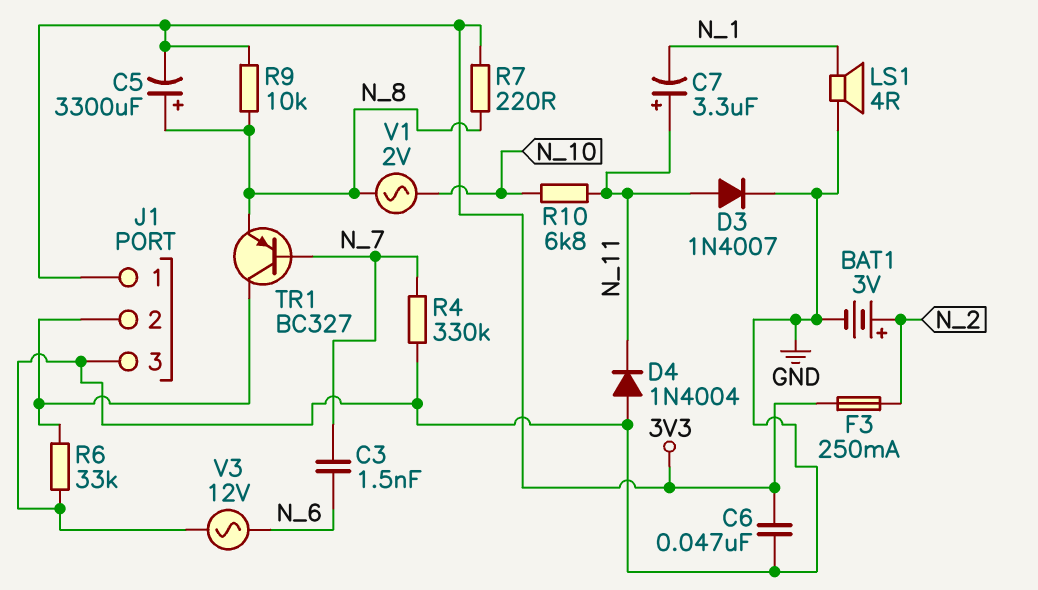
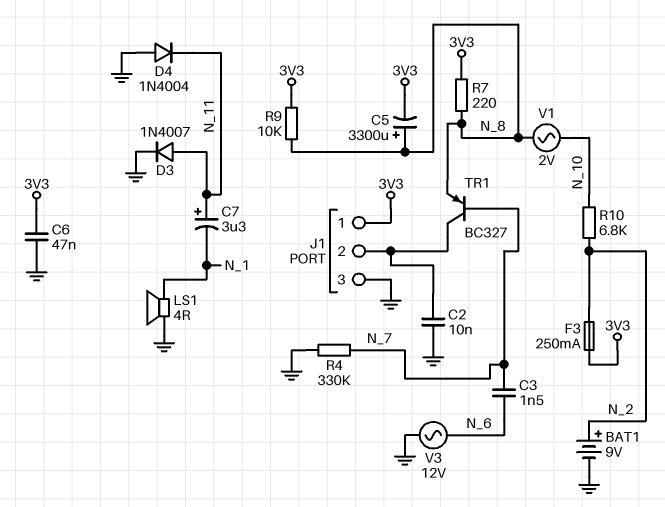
BAT1: 3V (plus N_2, minus GND) -> 9V (plus N_2, minus GND)
C2: none -> 10nF (GND, J1/2)
R6: 33k (GND, J1/2) -> none
R10: 6.8k (N_10, N_11) -> 6.8k (N_2, N_10)

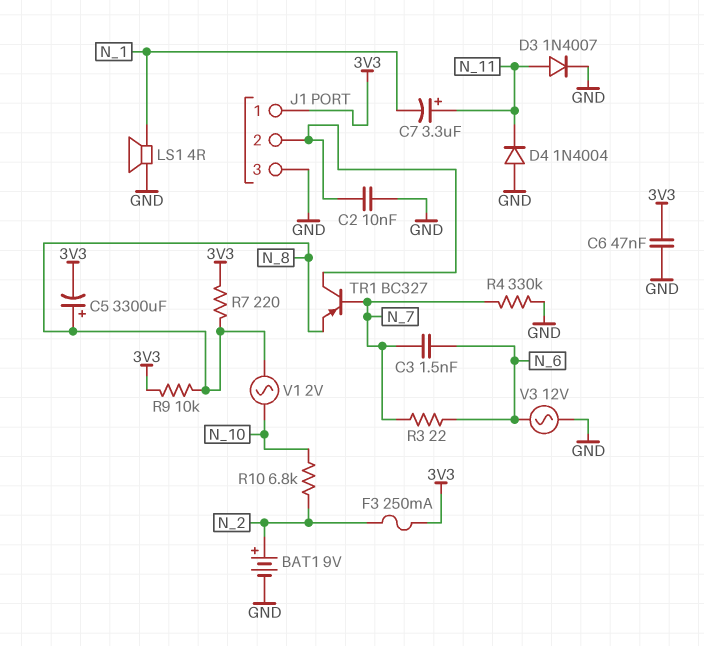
R3: none -> 22 (N_6, N_7)

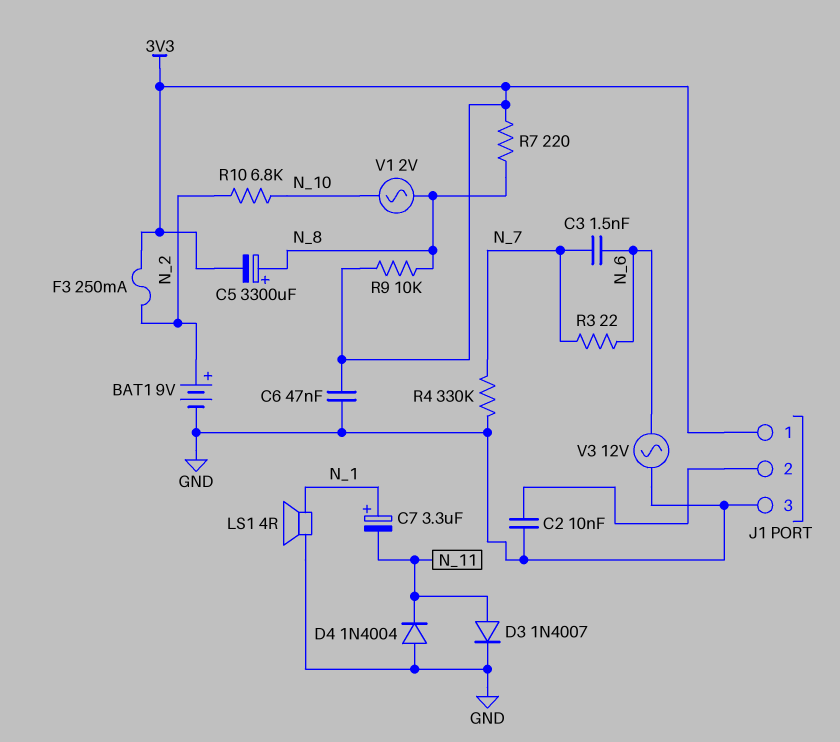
C7: 3.3uF (plus N_11, minus N_1) -> 3.3uF (plus N_1, minus N_11)
TR1: PNP BC327 (B N_7, C J1/2, E N_8) -> none

